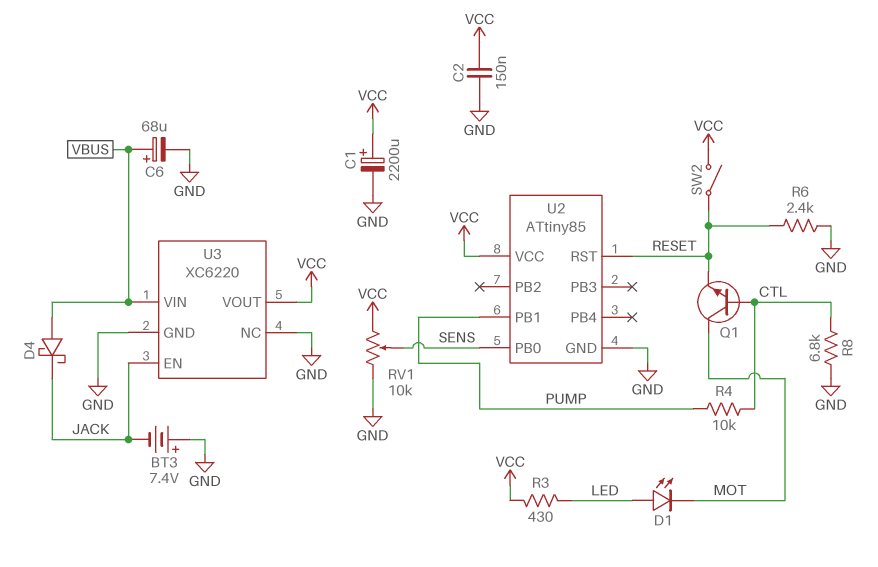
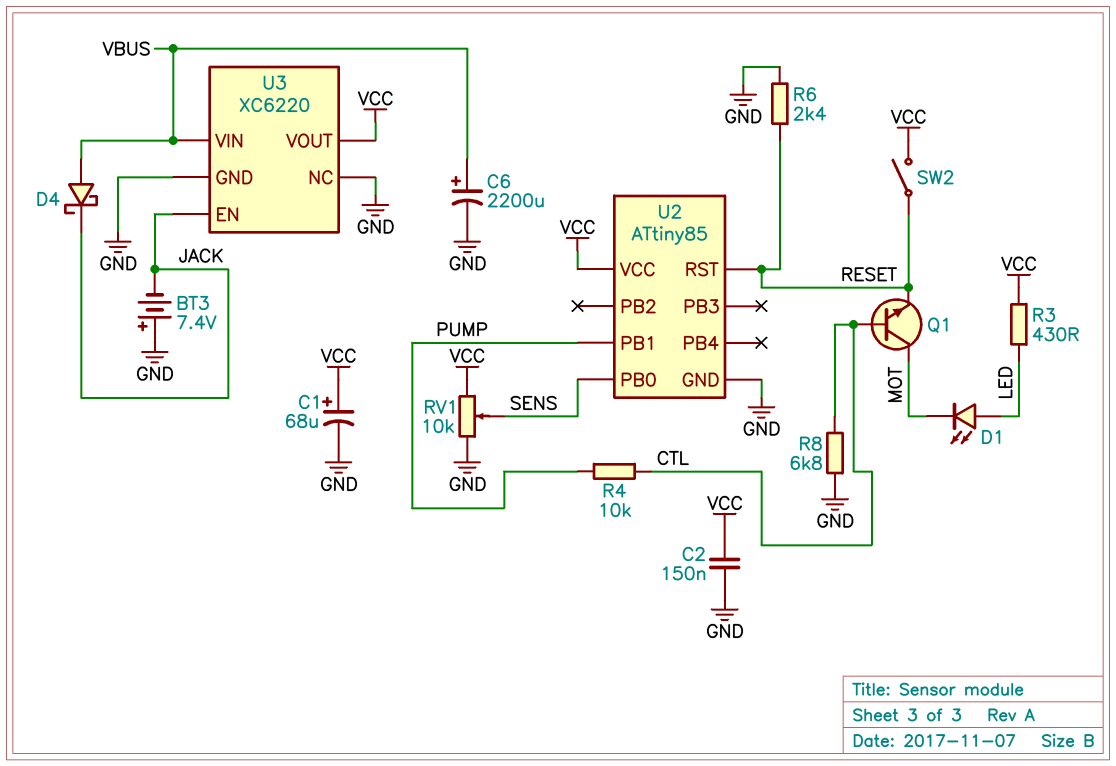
C1: 2200uF (plus VCC, minus GND) -> 68uF (plus VCC, minus GND)
C6: 68uF (plus VBUS, minus GND) -> 2200uF (plus VBUS, minus GND)

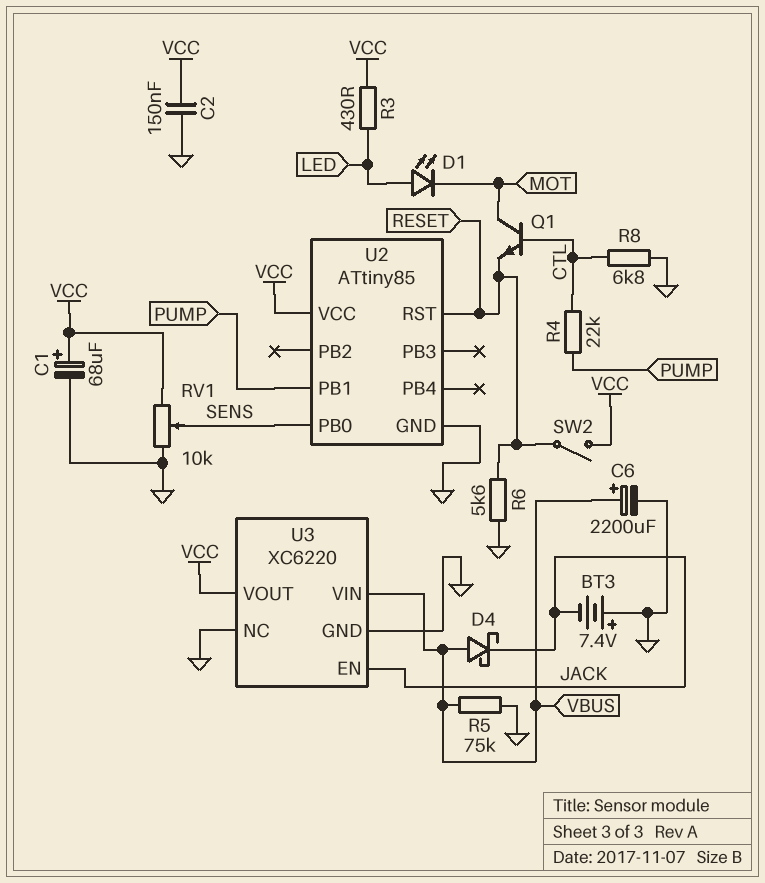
R4: 10k (CTL, PUMP) -> 22k (CTL, PUMP)
R5: none -> 75k (GND, VBUS)
R6: 2.4k (GND, RESET) -> 5.6k (GND, RESET)

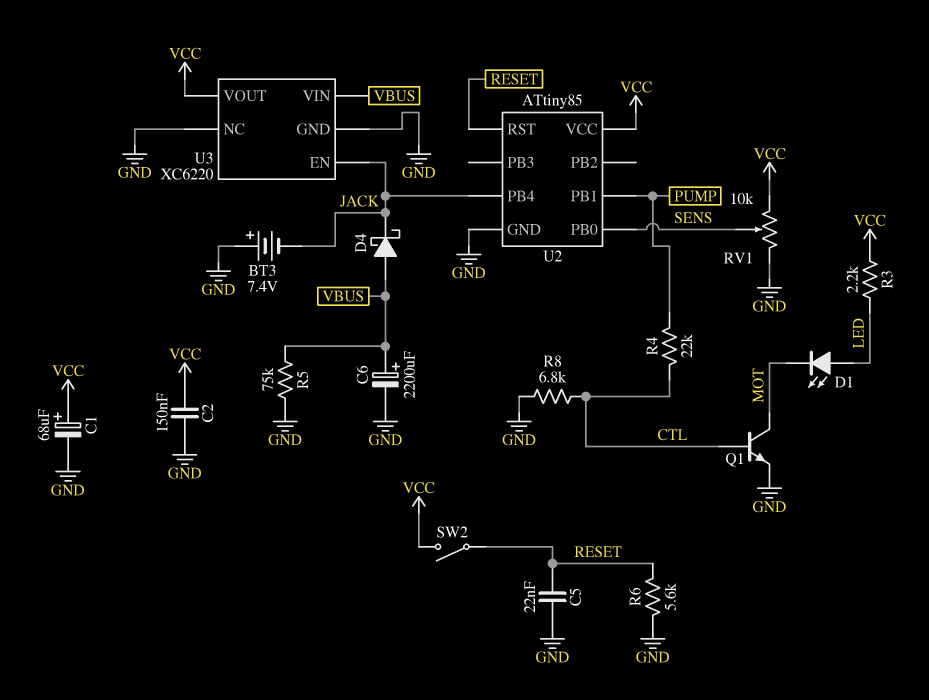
C5: none -> 22nF (GND, RESET)
Q1: NPN (B CTL, C MOT, E RESET) -> NPN (B CTL, C MOT, E GND)
R3: 430 (LED, VCC) -> 2.2k (LED, VCC)
U2 pin PB4: none -> JACK

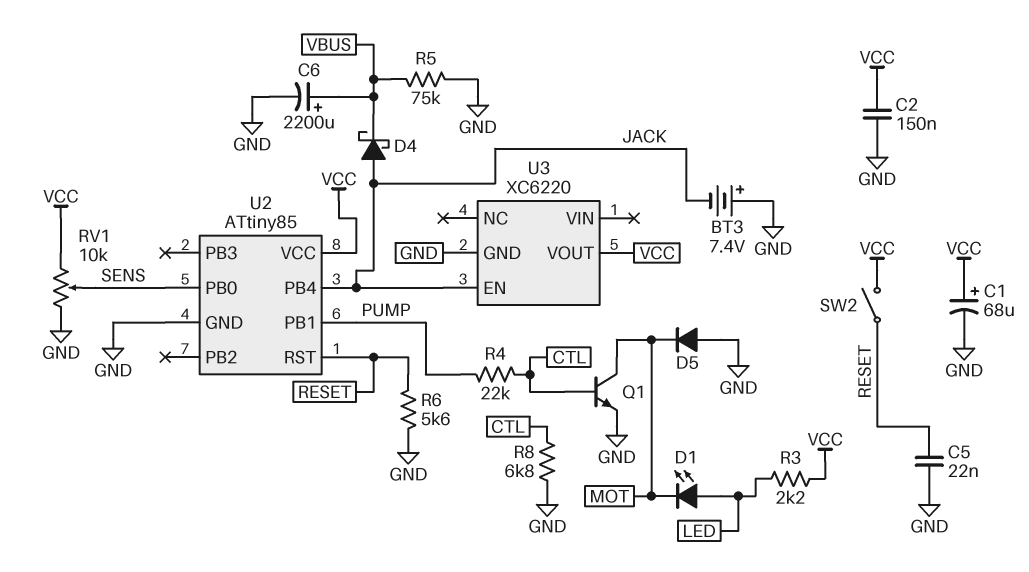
D4: schottky (A VBUS, K JACK) -> schottky (A JACK, K VBUS)
D5: none -> diode (A GND, K MOT)
U3 pin NC: GND -> none
U3 pin VIN: VBUS -> none

